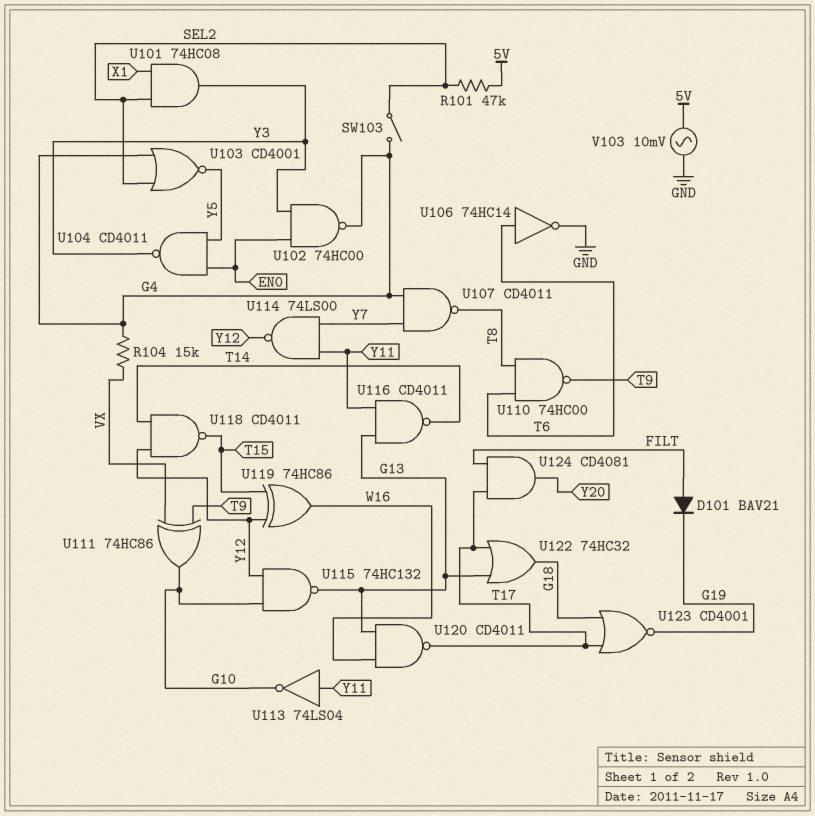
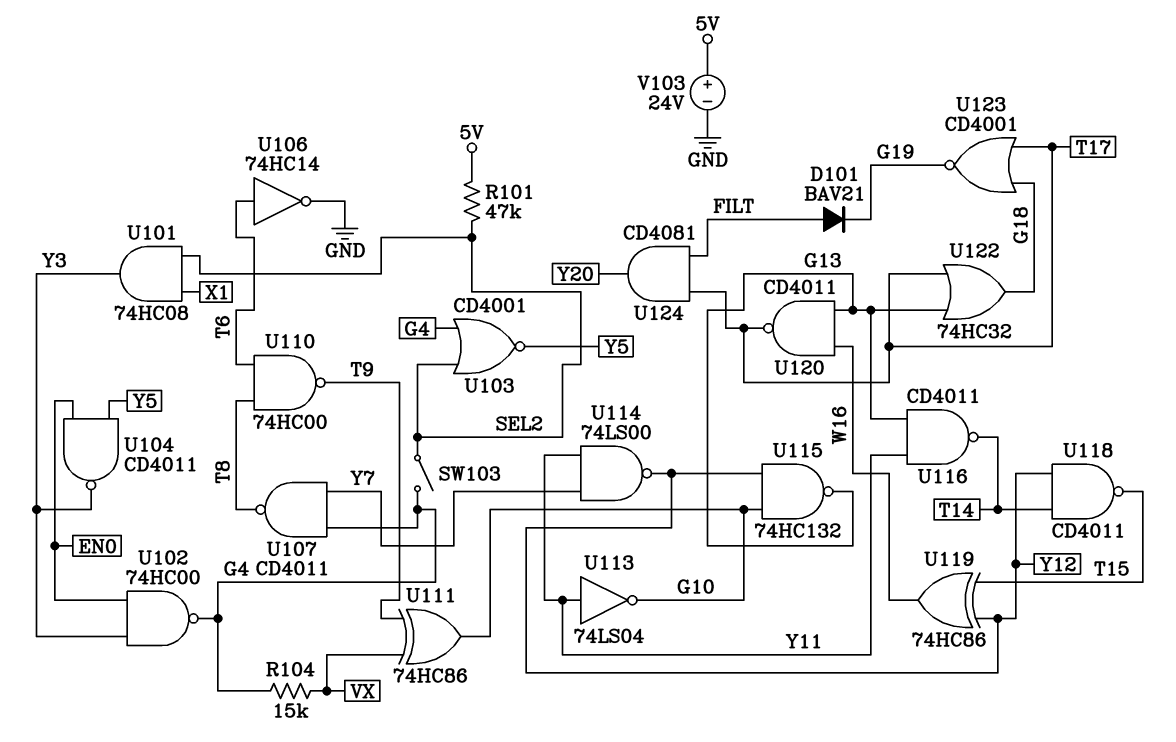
V103: AC 10mV (5V, GND) -> 24V (plus 5V, minus GND)

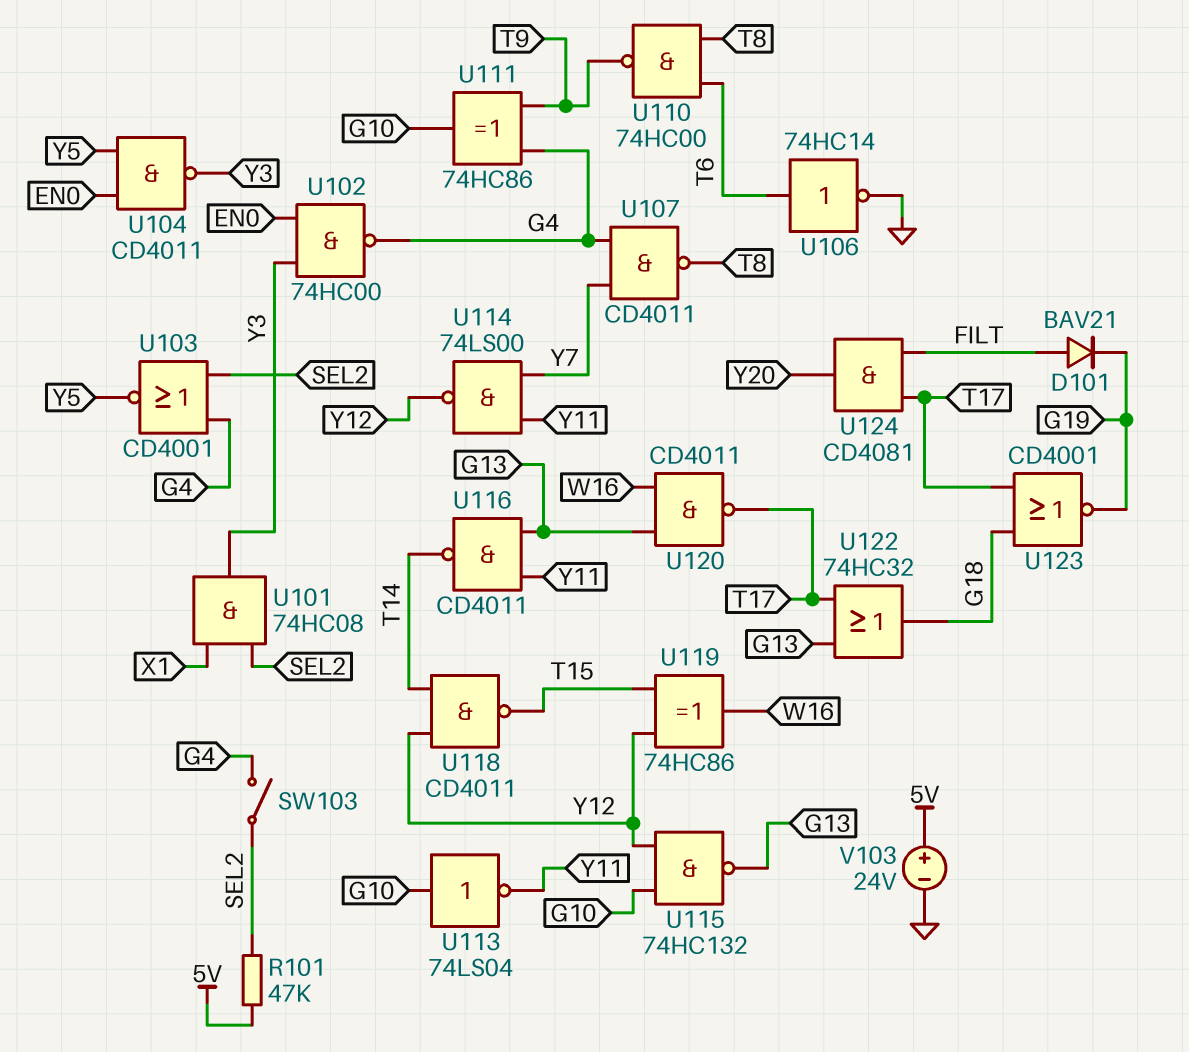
R104: 15k (G4, VX) -> none
U111: XOR 74HC86 (in T9, in VX, out G10) -> XOR 74HC86 (in G4, in T9, out G10)
U113: NOT 74LS04 (in Y11, out G10) -> NOT 74LS04 (in G10, out Y11)

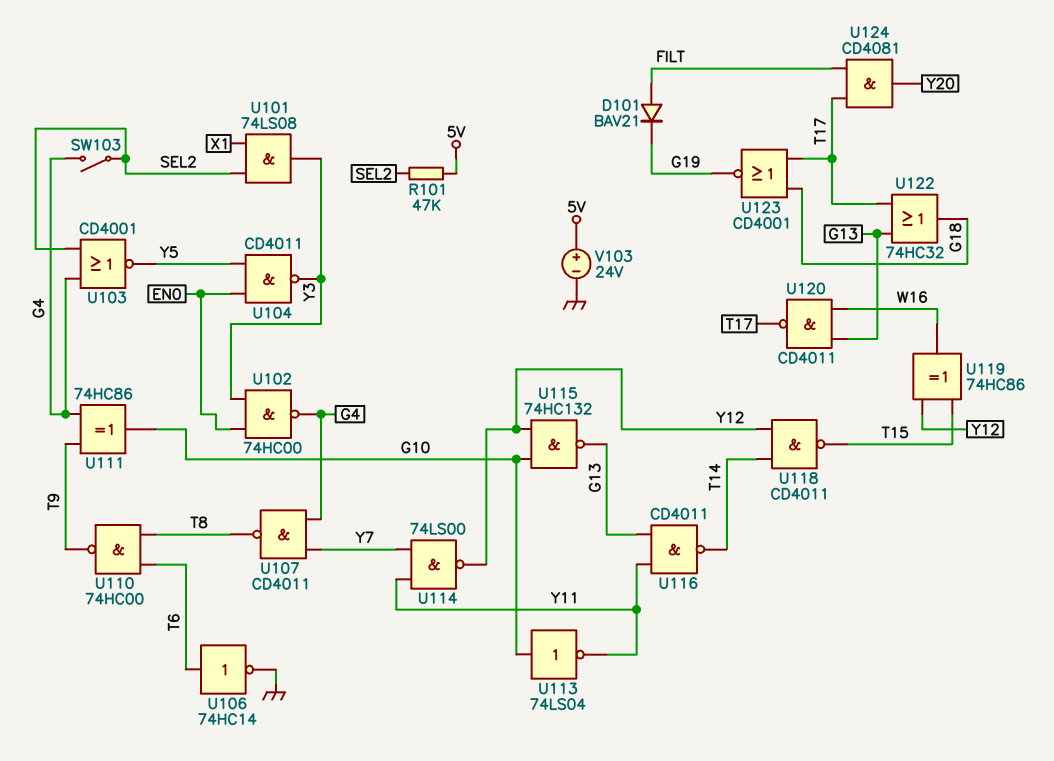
U101: AND 74HC08 (in SEL2, in X1, out Y3) -> AND 74LS08 (in SEL2, in X1, out Y3)

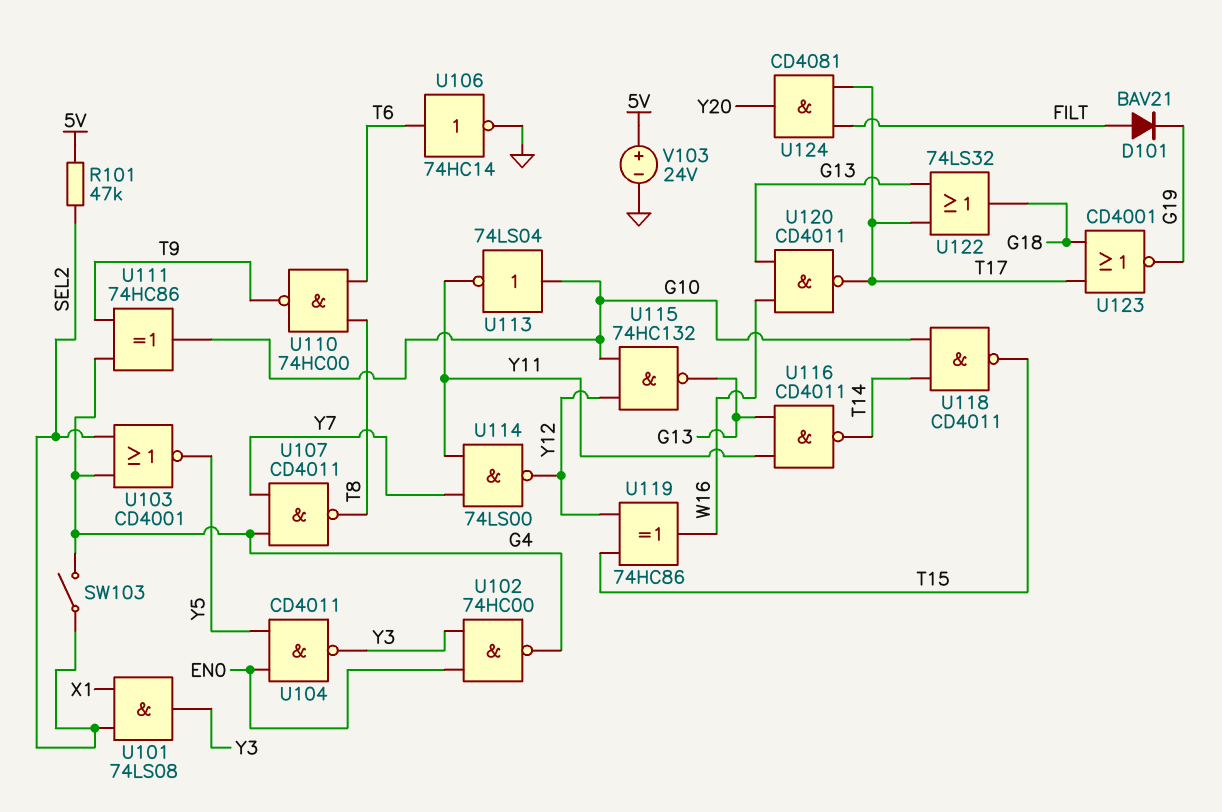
U118: NAND CD4011 (in T14, in Y12, out T15) -> NAND CD4011 (in G10, in T14, out T15)
U122: OR 74HC32 (in G13, in T17, out G18) -> OR 74LS32 (in G13, in T17, out G18)

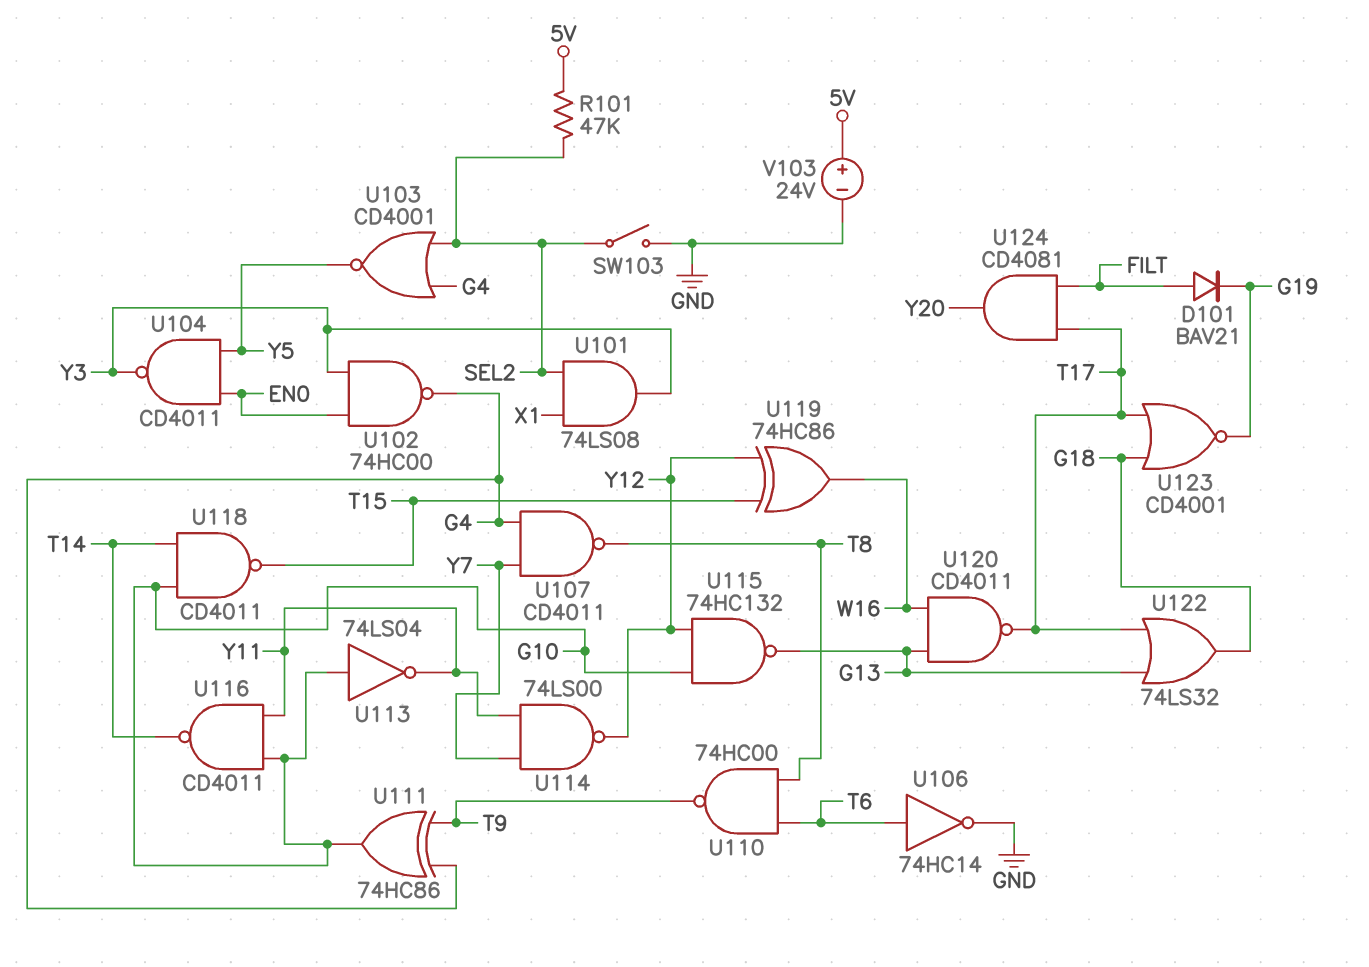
SW103: switch (G4, SEL2) -> switch (GND, SEL2)
U116: NAND CD4011 (in G13, in Y11, out T14) -> NAND CD4011 (in G10, in Y11, out T14)

